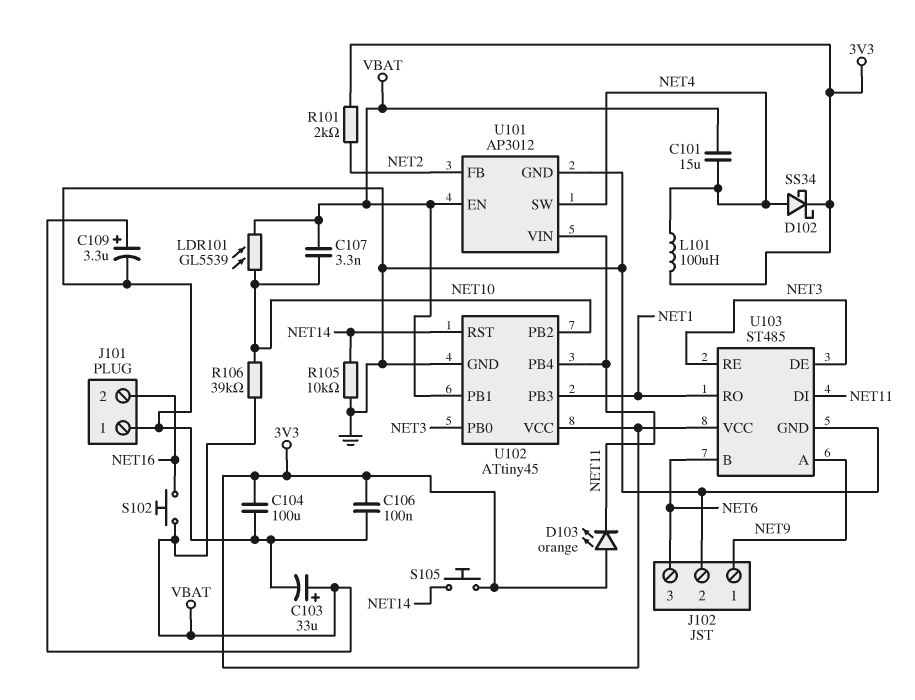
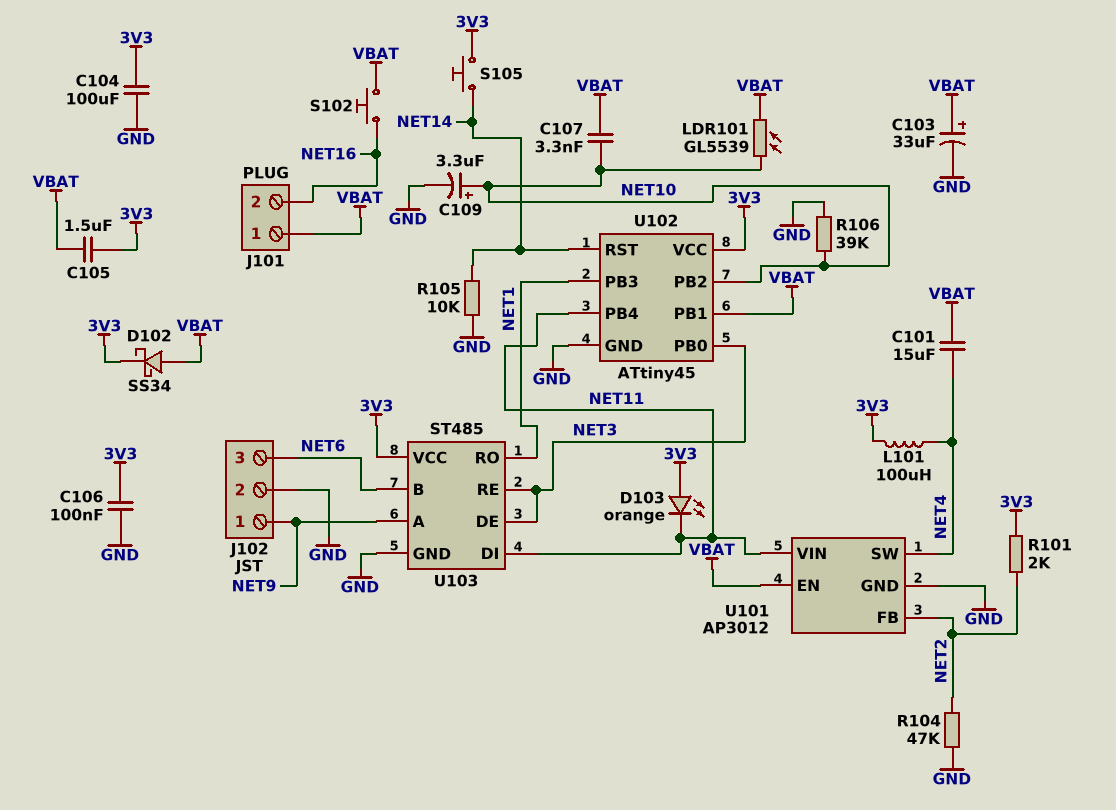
C105: none -> 1.5uF (3V3, VBAT)
C109: 3.3uF (plus VBAT, minus GND) -> 3.3uF (plus NET10, minus GND)
D102: schottky SS34 (A NET4, K 3V3) -> schottky SS34 (A VBAT, K 3V3)
J101 pin 1: GND -> VBAT
R104: none -> 47k (GND, NET2)
R106: 39k (NET10, VBAT) -> 39k (GND, NET10)

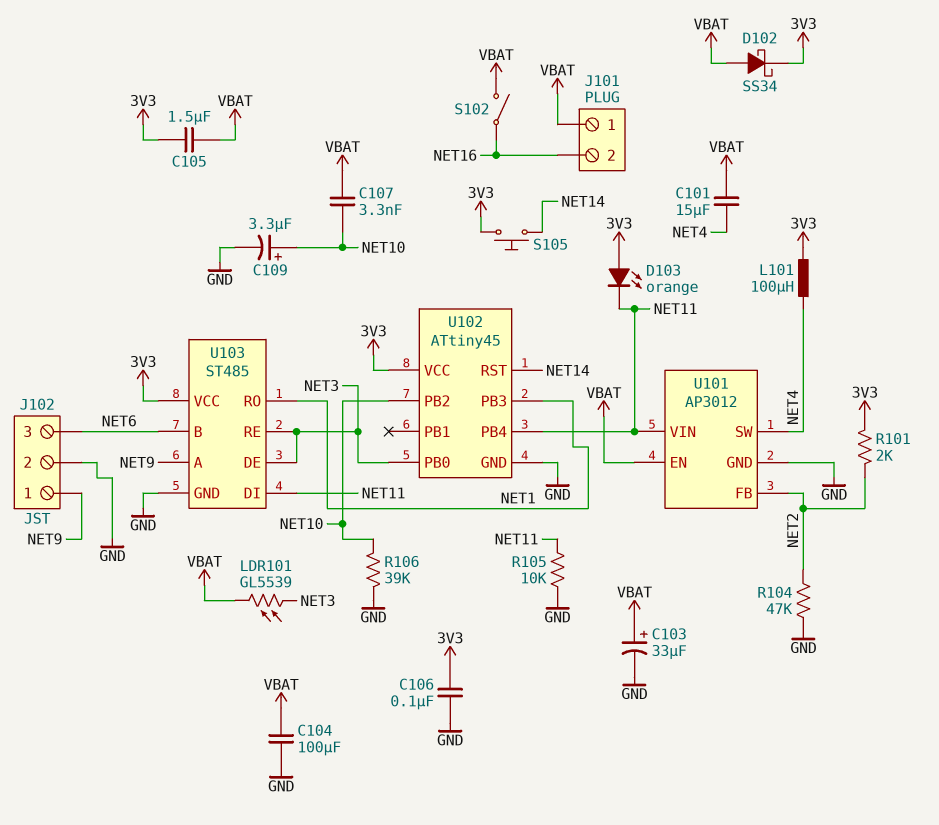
C104: 100uF (3V3, GND) -> 100uF (GND, VBAT)
LDR101: GL5539 (NET10, VBAT) -> GL5539 (NET3, VBAT)
R105: 10k (GND, NET14) -> 10k (GND, NET11)
S102: button (NET16, VBAT) -> switch (NET16, VBAT)
U102 pin PB1: VBAT -> none

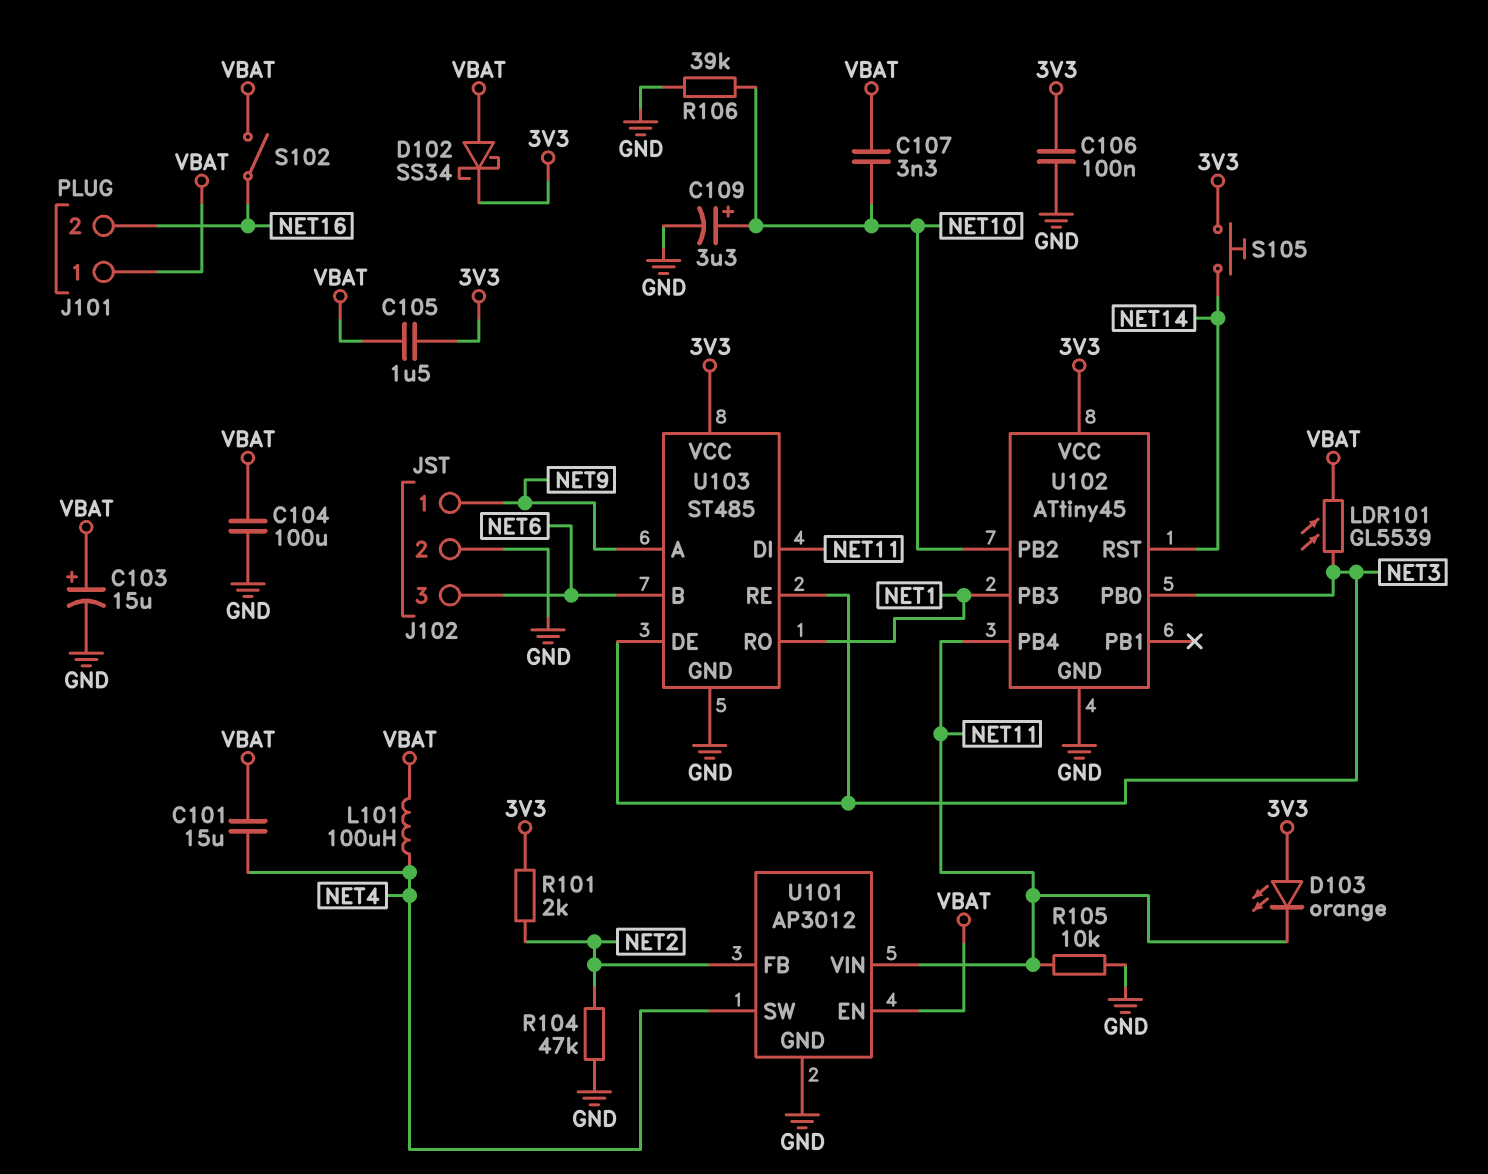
C103: 33uF (plus VBAT, minus GND) -> 15uF (plus VBAT, minus GND)
L101: 100uH (3V3, NET4) -> 100uH (NET4, VBAT)

